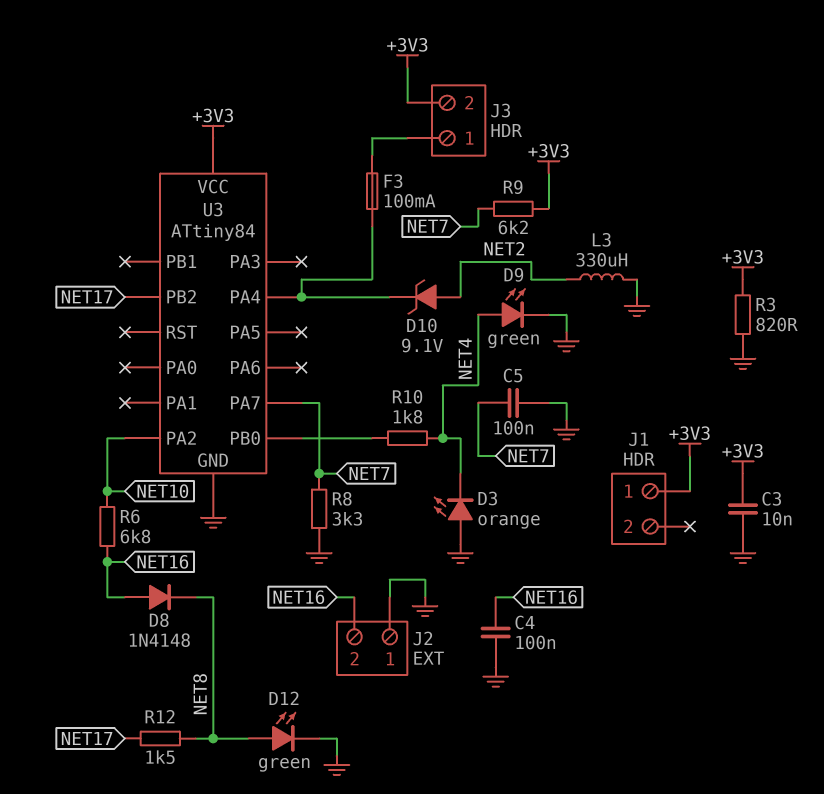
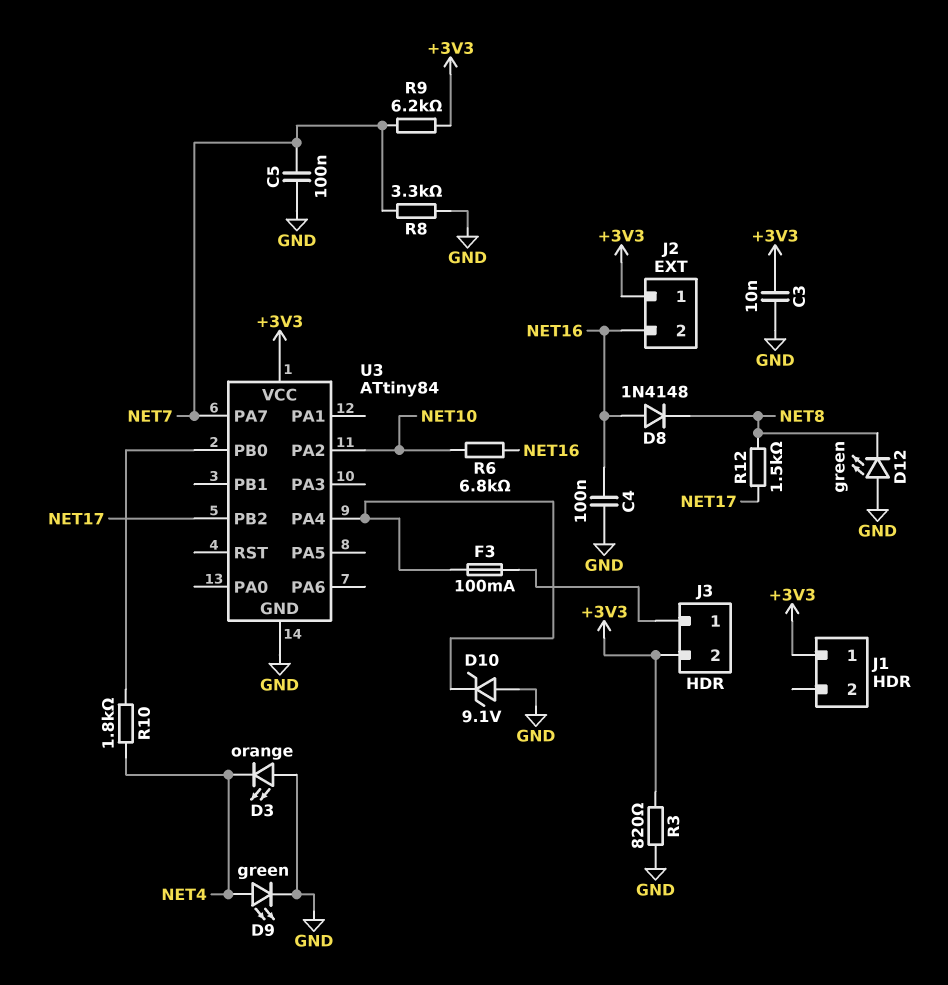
D10: zener 9.1V (A NET2, K U3/PA4) -> zener 9.1V (A GND, K U3/PA4)
D12: LED green (A NET8, K GND) -> LED green (A GND, K NET8)
J2 pin 1: GND -> +3V3
L3: 330uH (GND, NET2) -> none

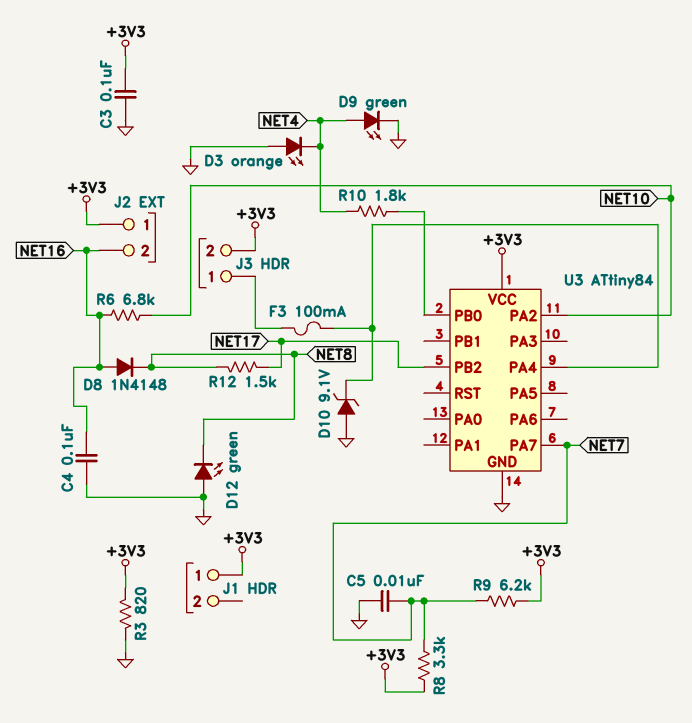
C3: 10nF (+3V3, GND) -> 100nF (+3V3, GND)
C5: 100nF (GND, NET7) -> 10nF (GND, NET7)
R8: 3.3k (GND, NET7) -> 3.3k (+3V3, NET7)

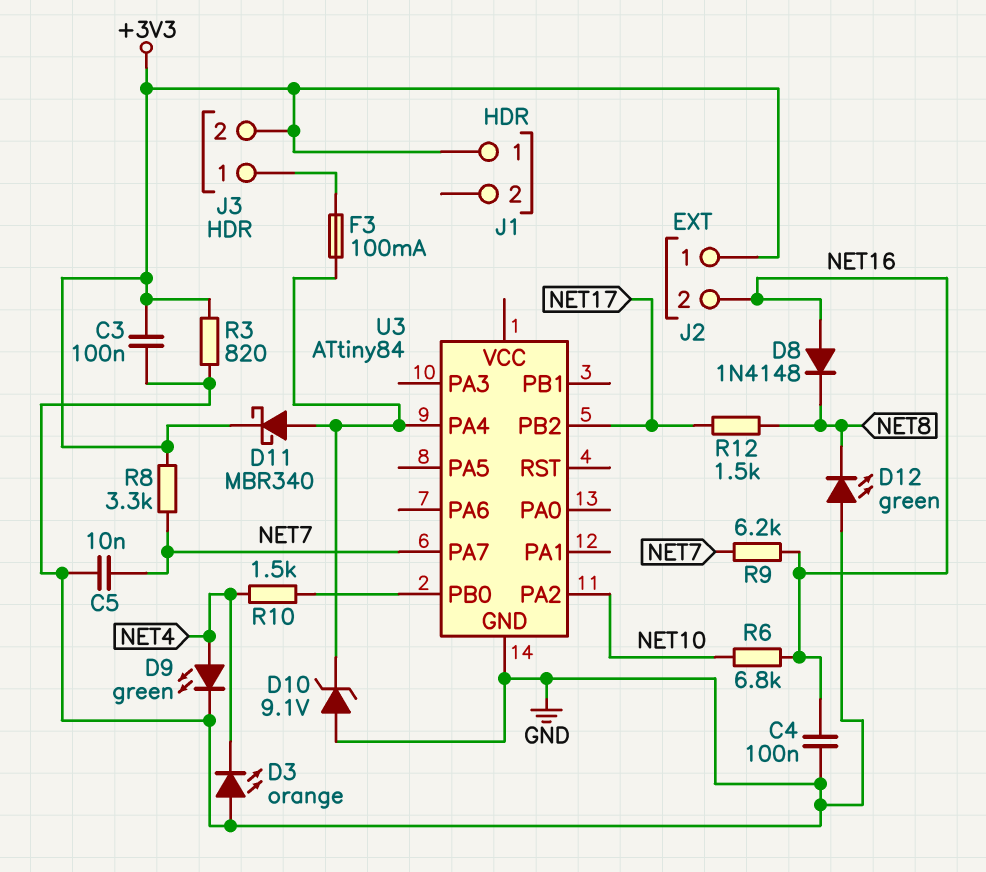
D11: none -> schottky MBR340 (A U3/PA4, K +3V3)
R9: 6.2k (+3V3, NET7) -> 6.2k (NET7, NET16)
R10: 1.8k (NET4, U3/PB0) -> 1.5k (NET4, U3/PB0)
U3 pin VCC: +3V3 -> none

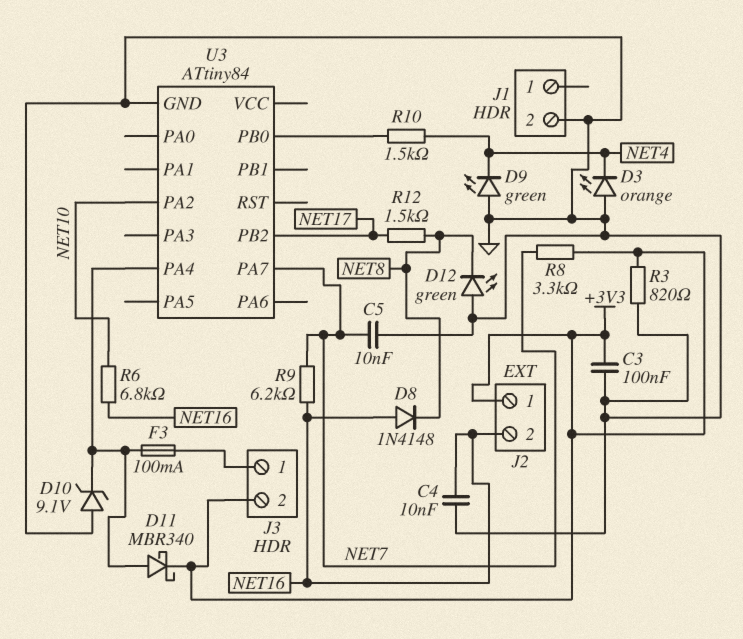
C4: 100nF (GND, NET16) -> 10nF (GND, NET16)
D9: LED green (A NET4, K GND) -> LED green (A GND, K NET4)
J1 pin 1: +3V3 -> none
J1 pin 2: none -> GND

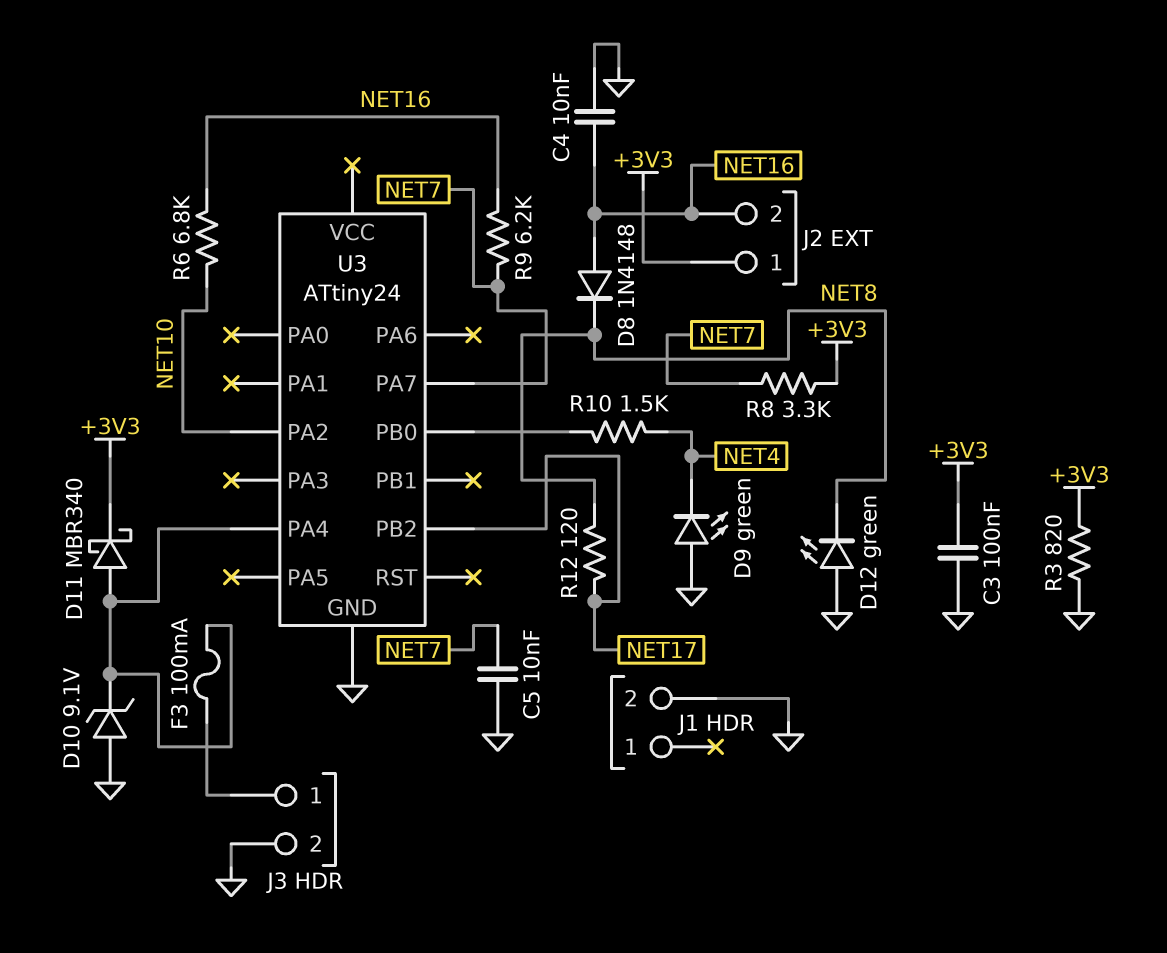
D3: LED orange (A GND, K NET4) -> none
J3 pin 2: +3V3 -> GND
R12: 1.5k (NET8, NET17) -> 120 (NET8, NET17)
U3: ATtiny84 -> ATtiny24

